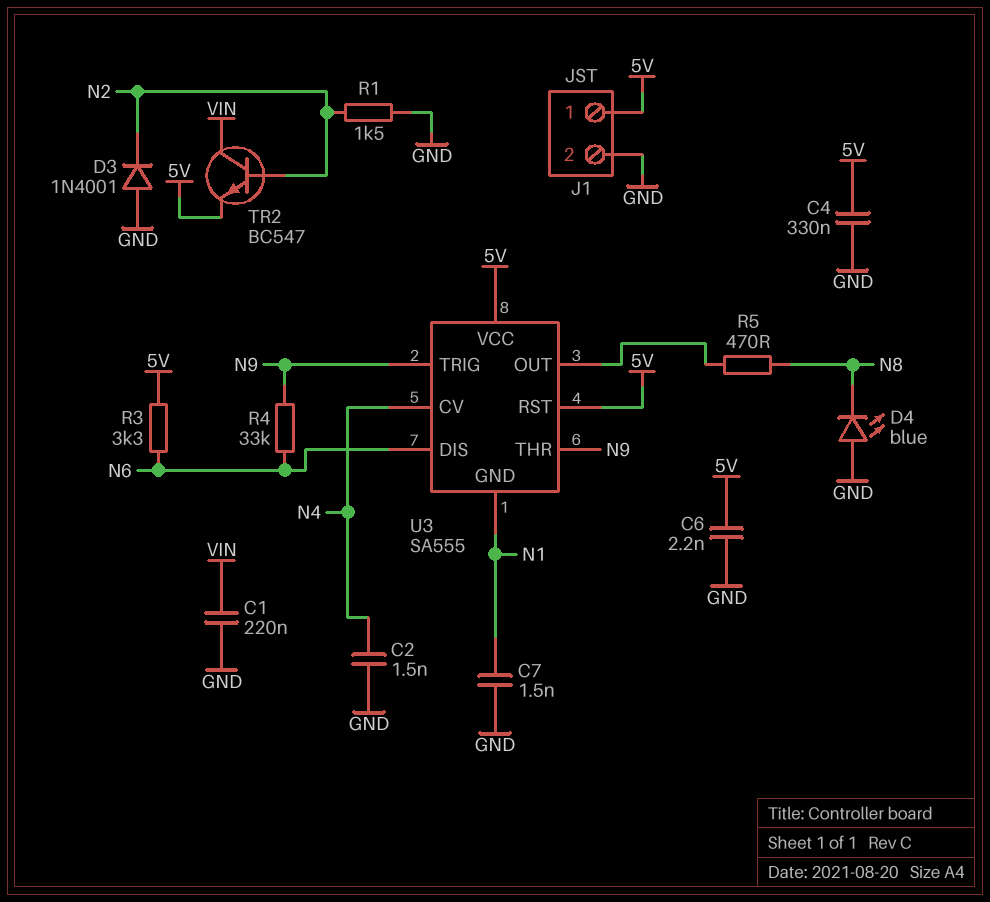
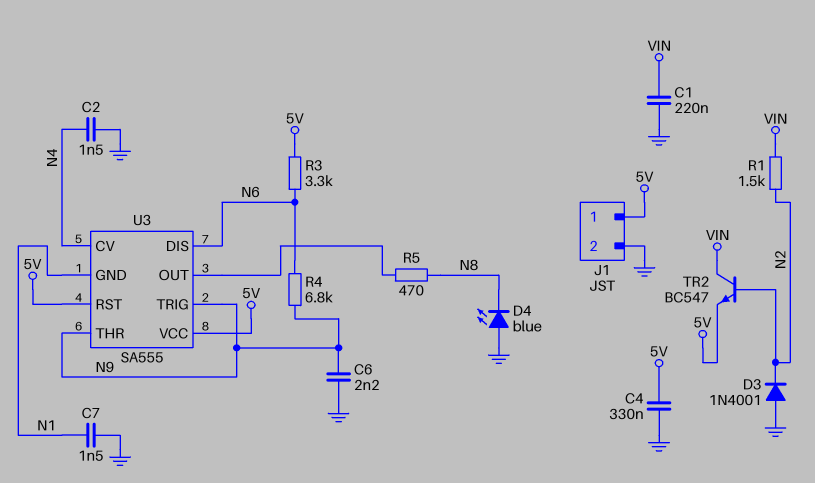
C6: 2.2nF (5V, GND) -> 2.2nF (GND, N9)
R1: 1.5k (GND, N2) -> 1.5k (N2, VIN)
R4: 33k (N6, N9) -> 6.8k (N6, N9)

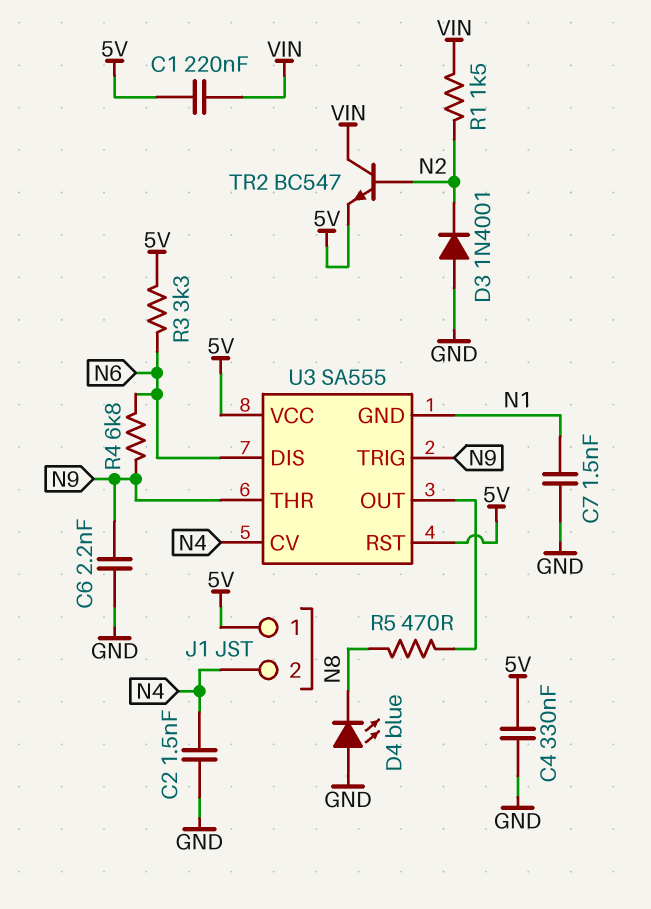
C1: 220nF (GND, VIN) -> 220nF (5V, VIN)
J1 pin 2: GND -> N4

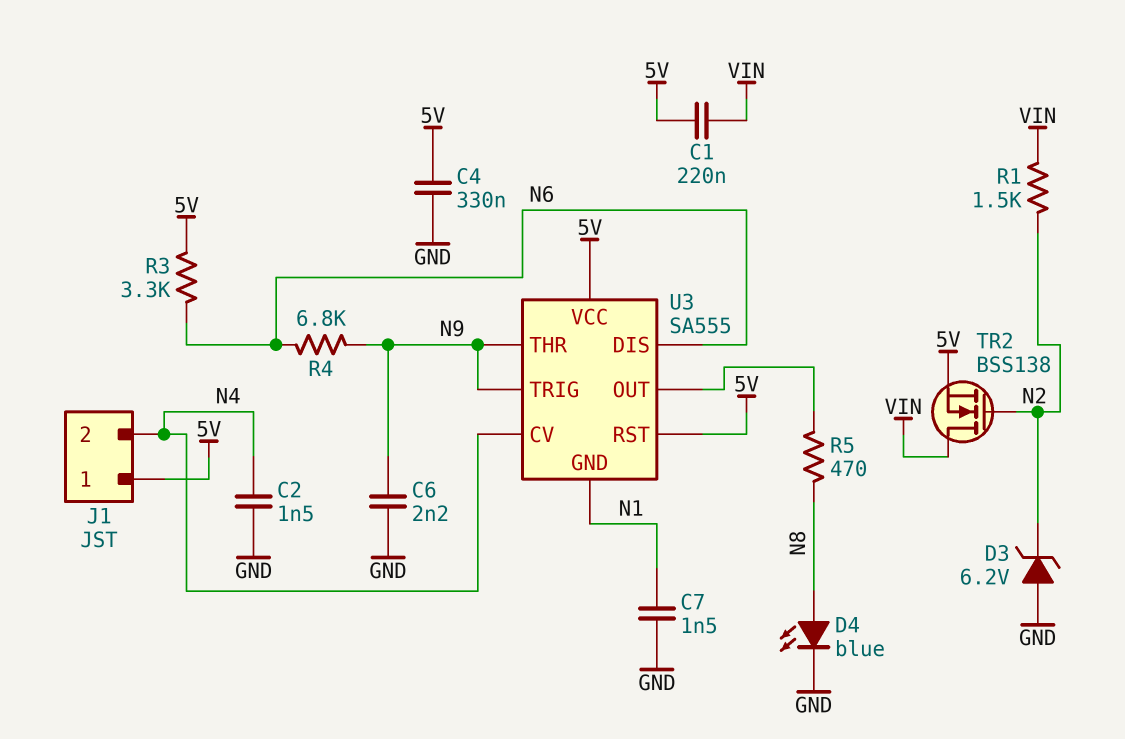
D3: diode 1N4001 (A GND, K N2) -> zener 6.2V (A GND, K N2)
D4: LED blue (A GND, K N8) -> LED blue (A N8, K GND)
TR2: NPN BC547 (B N2, C VIN, E 5V) -> NMOS BSS138 (G N2, D VIN, S 5V)

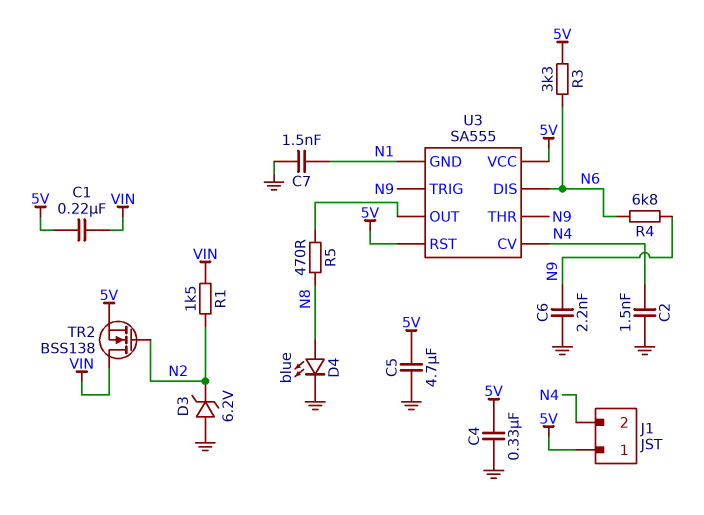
C5: none -> 4.7uF (5V, GND)

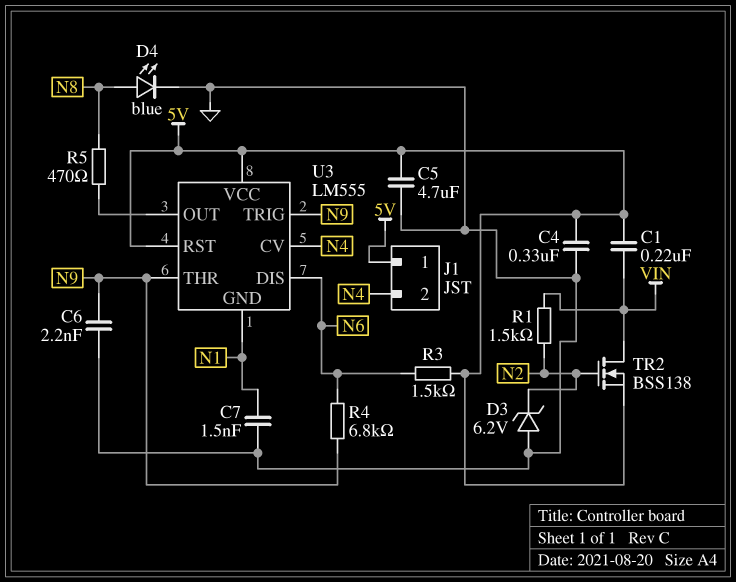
C2: 1.5nF (GND, N4) -> none
R3: 3.3k (5V, N6) -> 1.5k (5V, N6)
U3: SA555 -> LM555

